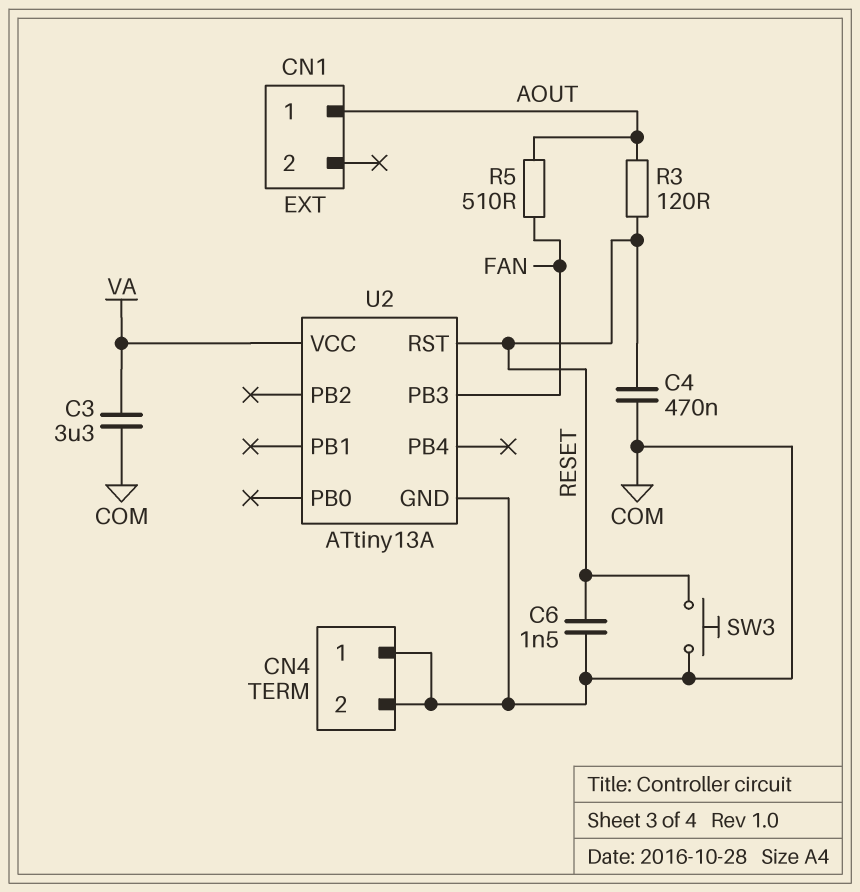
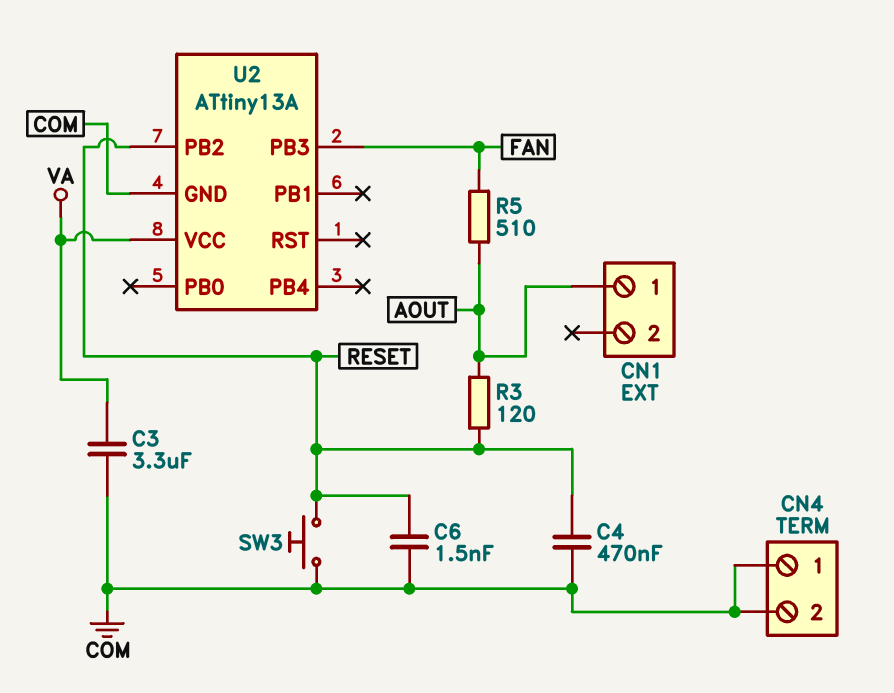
U2 pin PB2: none -> RESET
U2 pin RST: RESET -> none

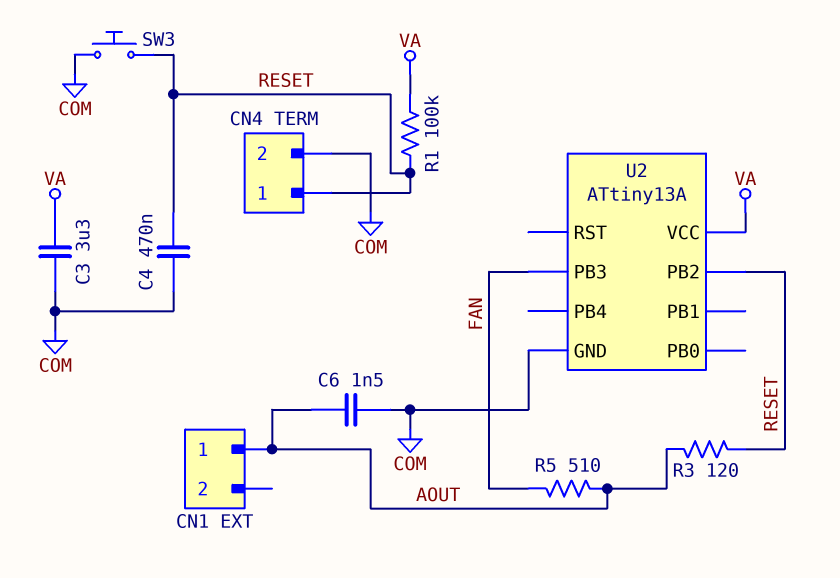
C6: 1.5nF (COM, RESET) -> 1.5nF (AOUT, COM)
CN4 pin 1: COM -> RESET
R1: none -> 100k (RESET, VA)

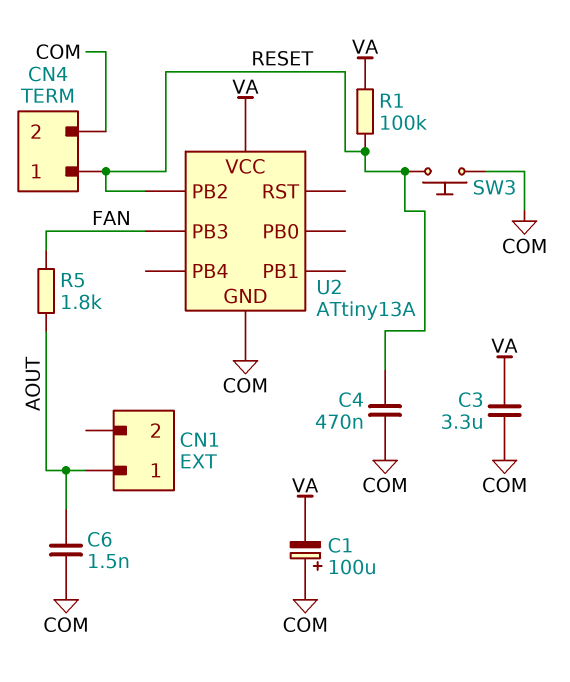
C1: none -> 100uF (plus COM, minus VA)
R3: 120 (AOUT, RESET) -> none
R5: 510 (AOUT, FAN) -> 1.8k (AOUT, FAN)

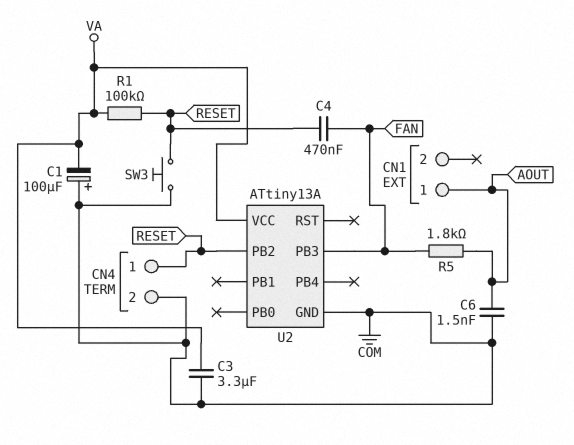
C4: 470nF (COM, RESET) -> 470nF (FAN, RESET)

